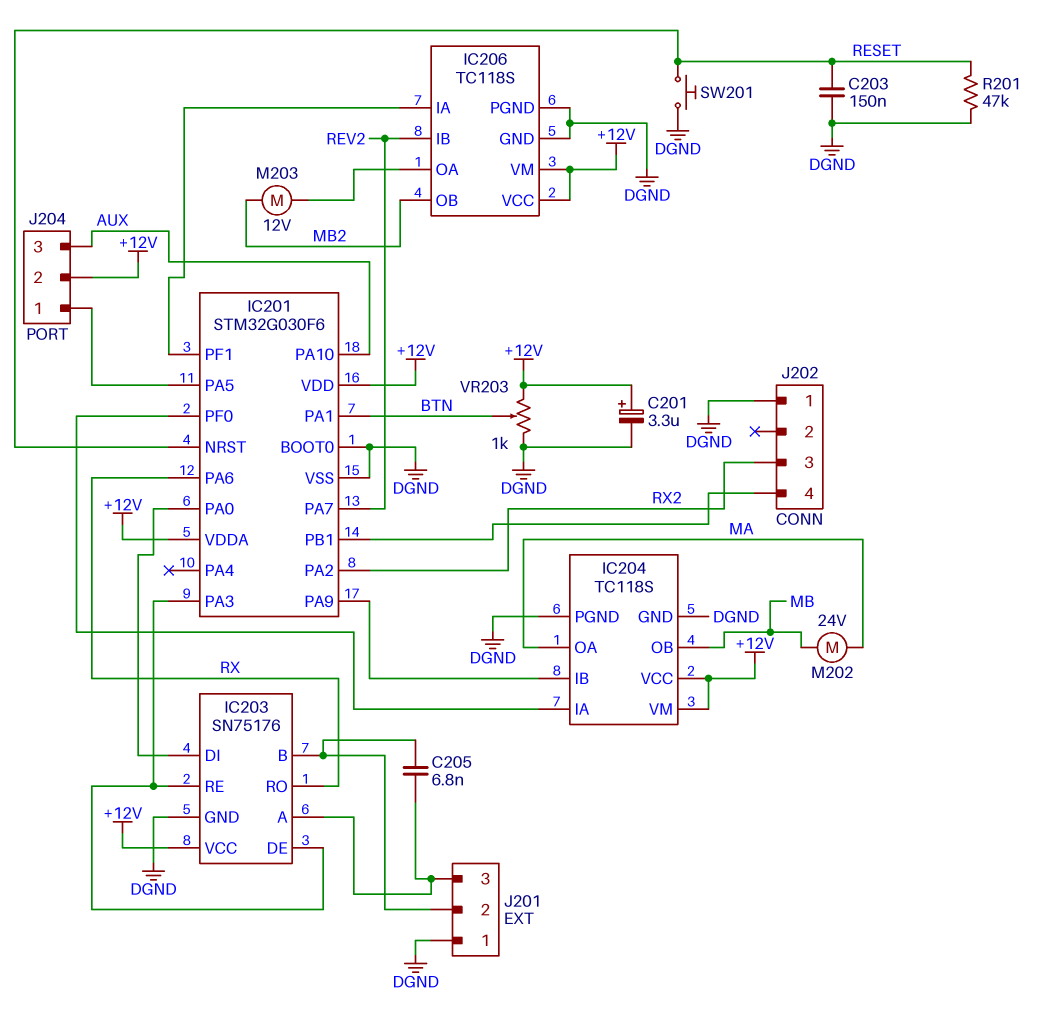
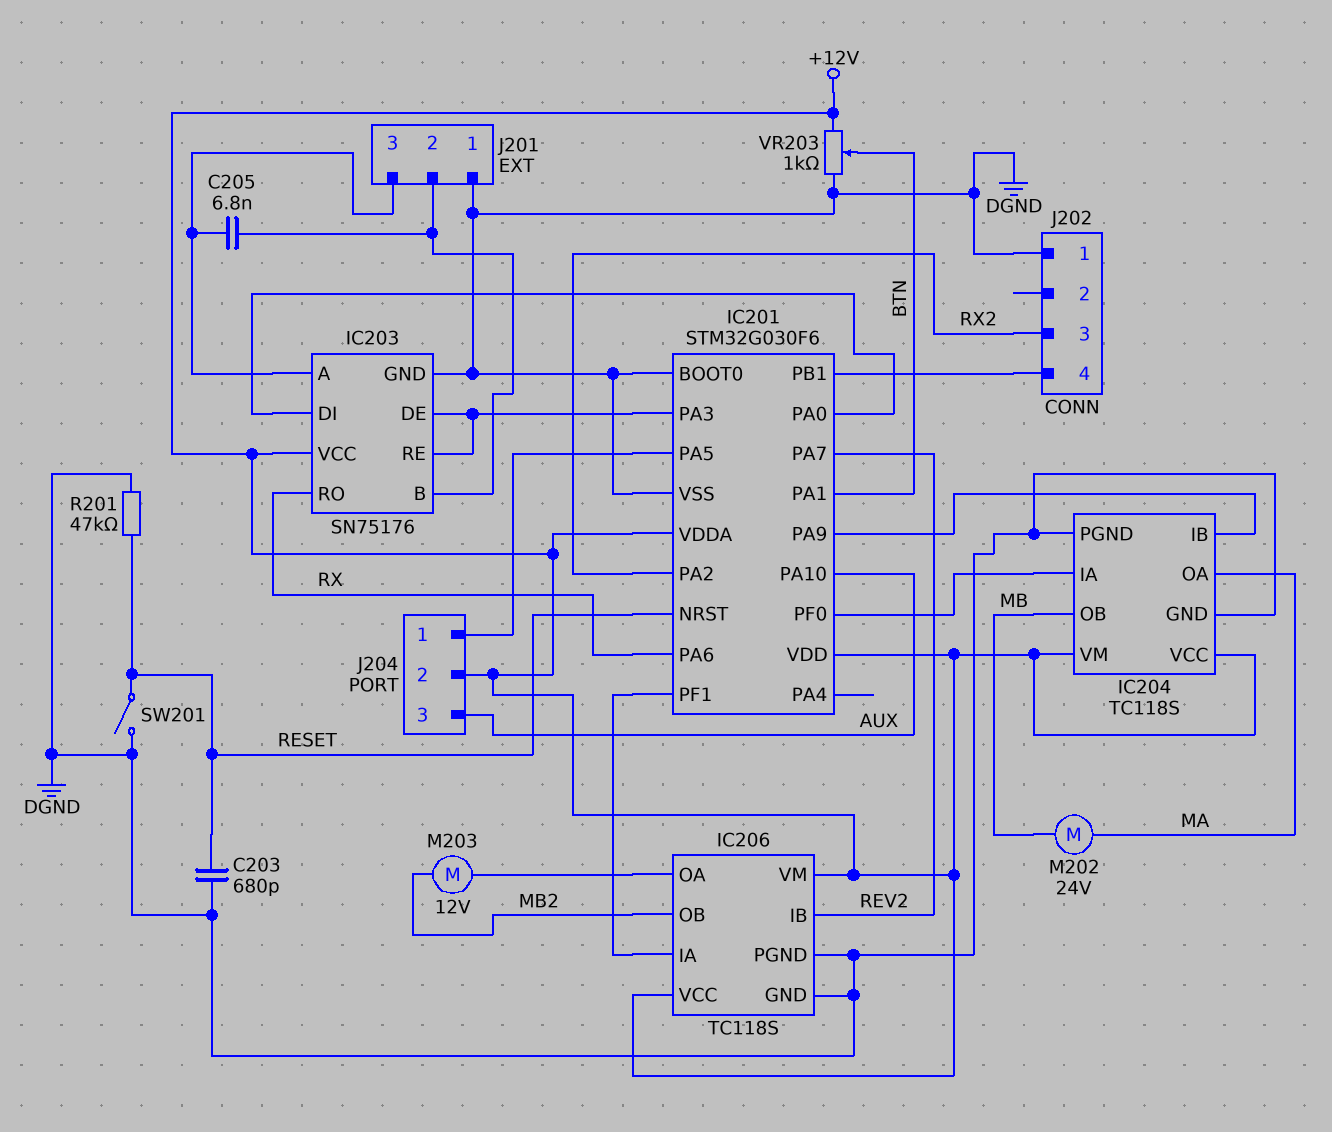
C201: 3.3uF (plus +12V, minus DGND) -> none
C203: 150nF (DGND, RESET) -> 680pF (DGND, RESET)
SW201: button (DGND, RESET) -> switch (DGND, RESET)

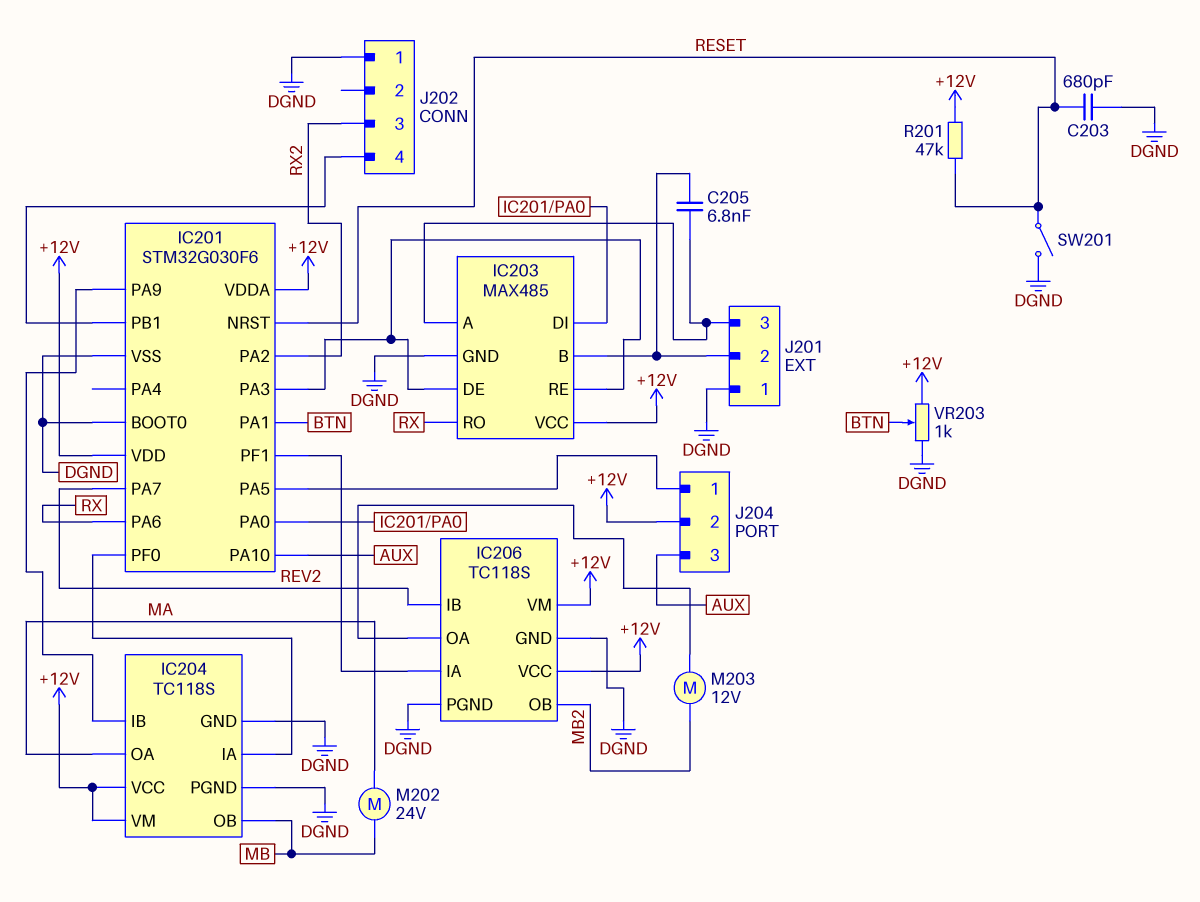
IC203: SN75176 -> MAX485
R201: 47k (DGND, RESET) -> 47k (+12V, RESET)

